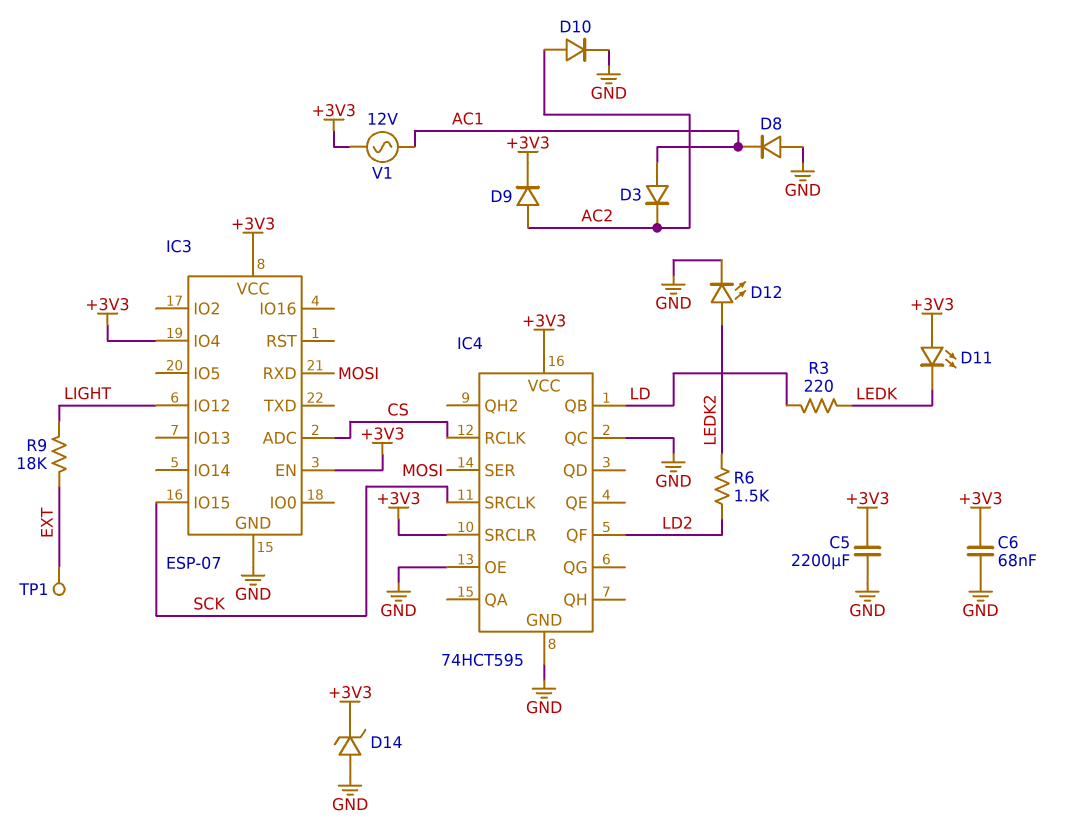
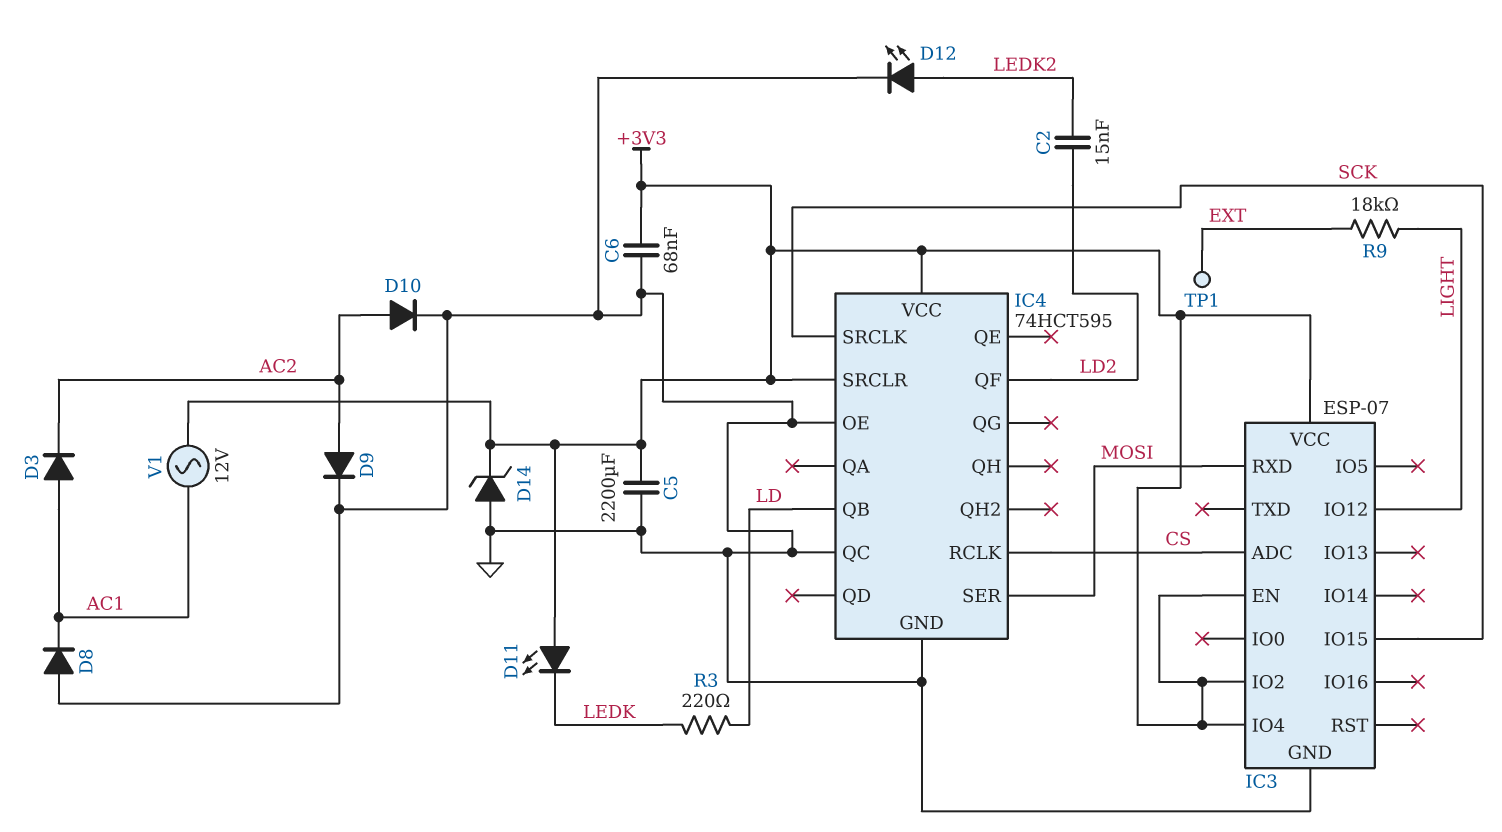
C2: none -> 15nF (LD2, LEDK2)
D9: diode (A AC2, K +3V3) -> diode (A AC2, K GND)
IC3 pin IO2: none -> +3V3
R6: 1.5k (LD2, LEDK2) -> none

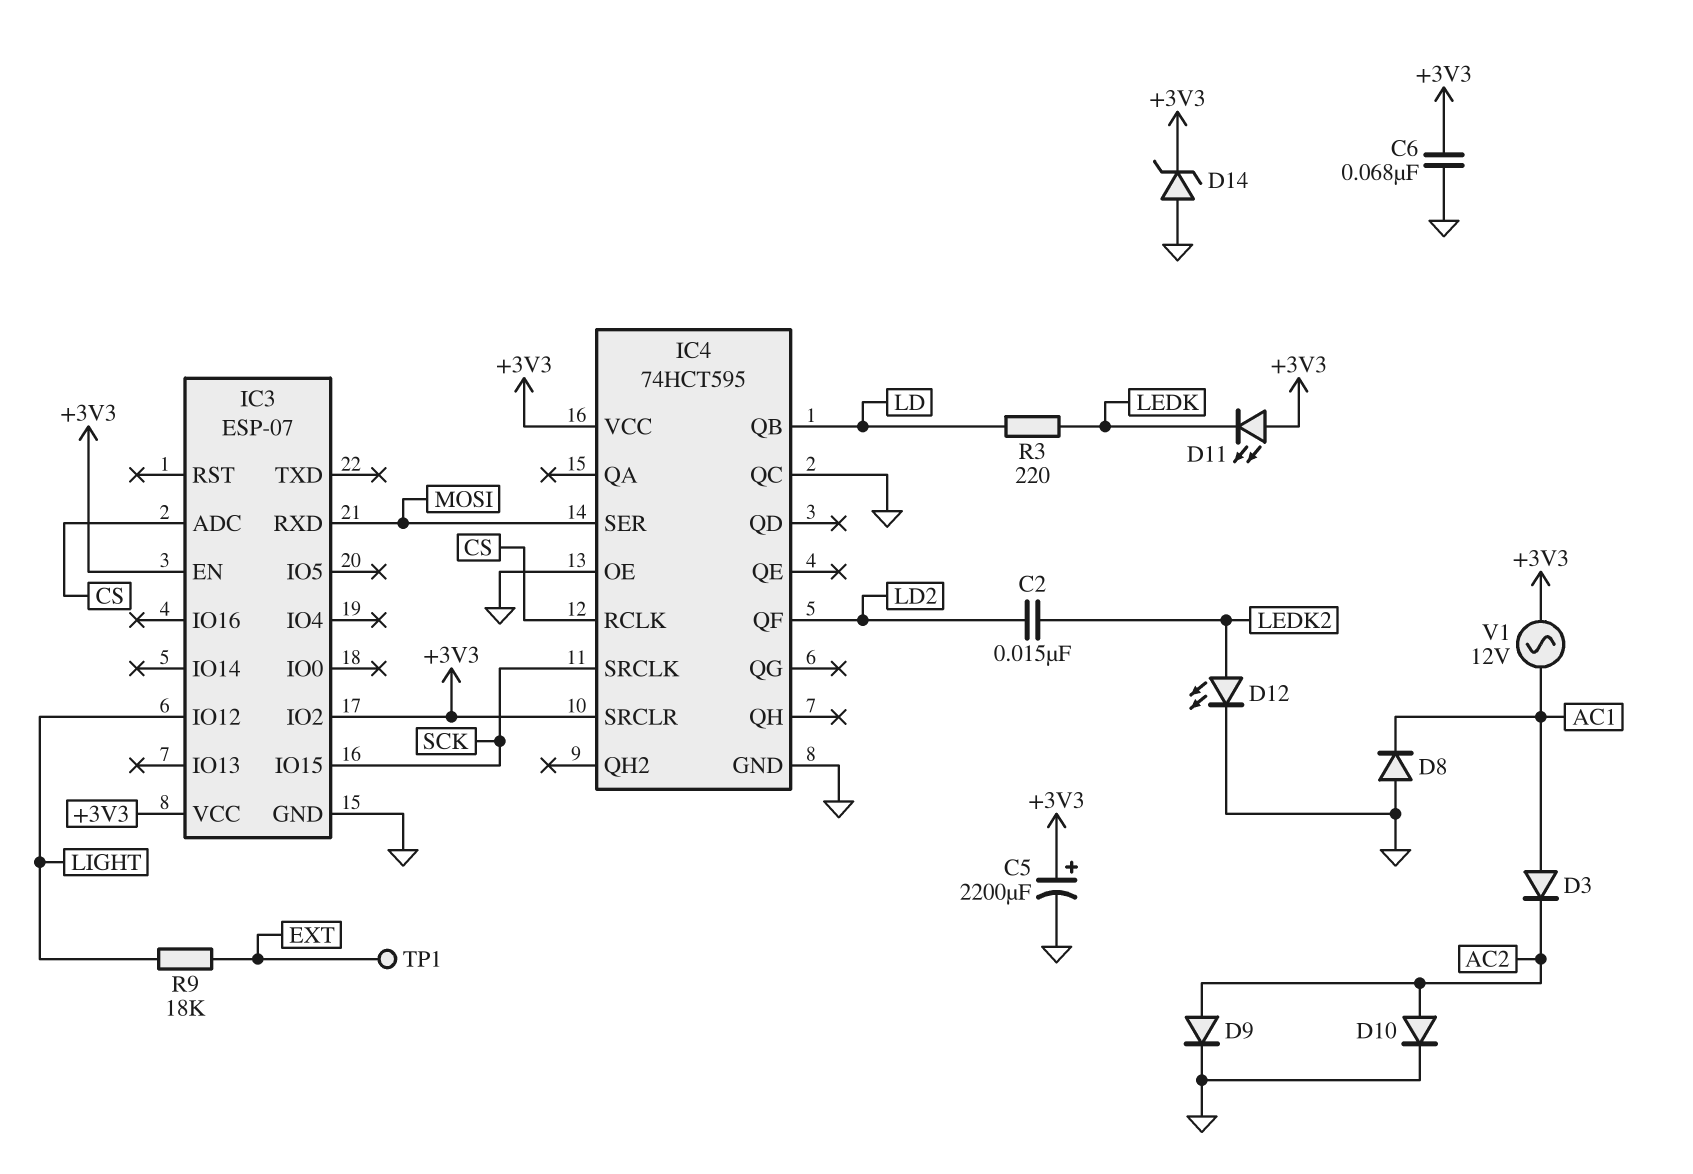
C5: 2200uF (+3V3, GND) -> 2200uF (plus +3V3, minus GND)
IC3 pin IO4: +3V3 -> none

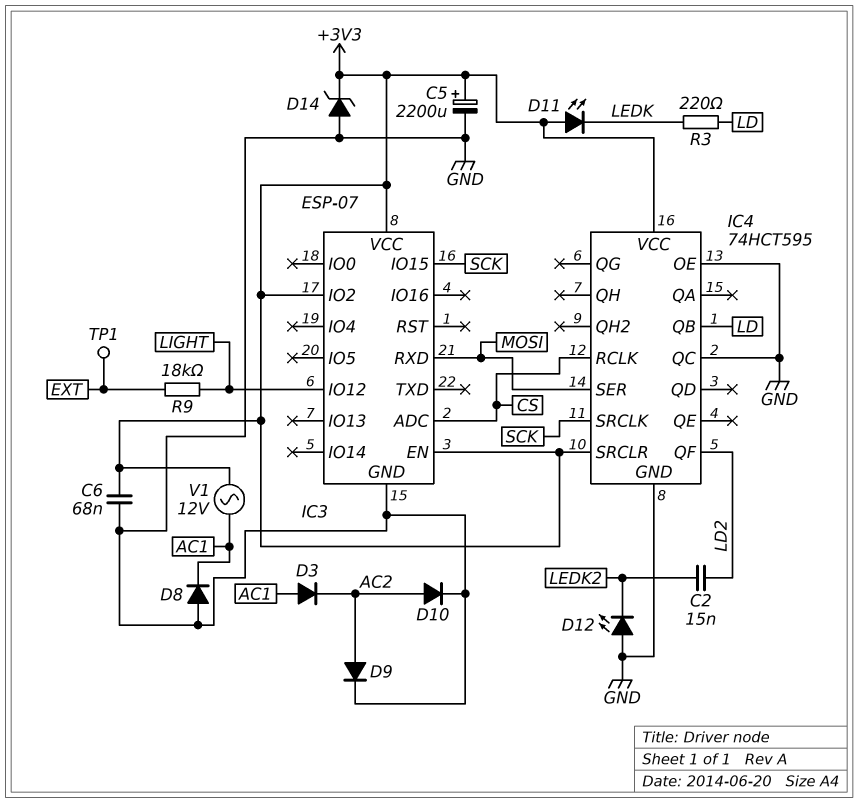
D12: LED (A LEDK2, K GND) -> LED (A GND, K LEDK2)

